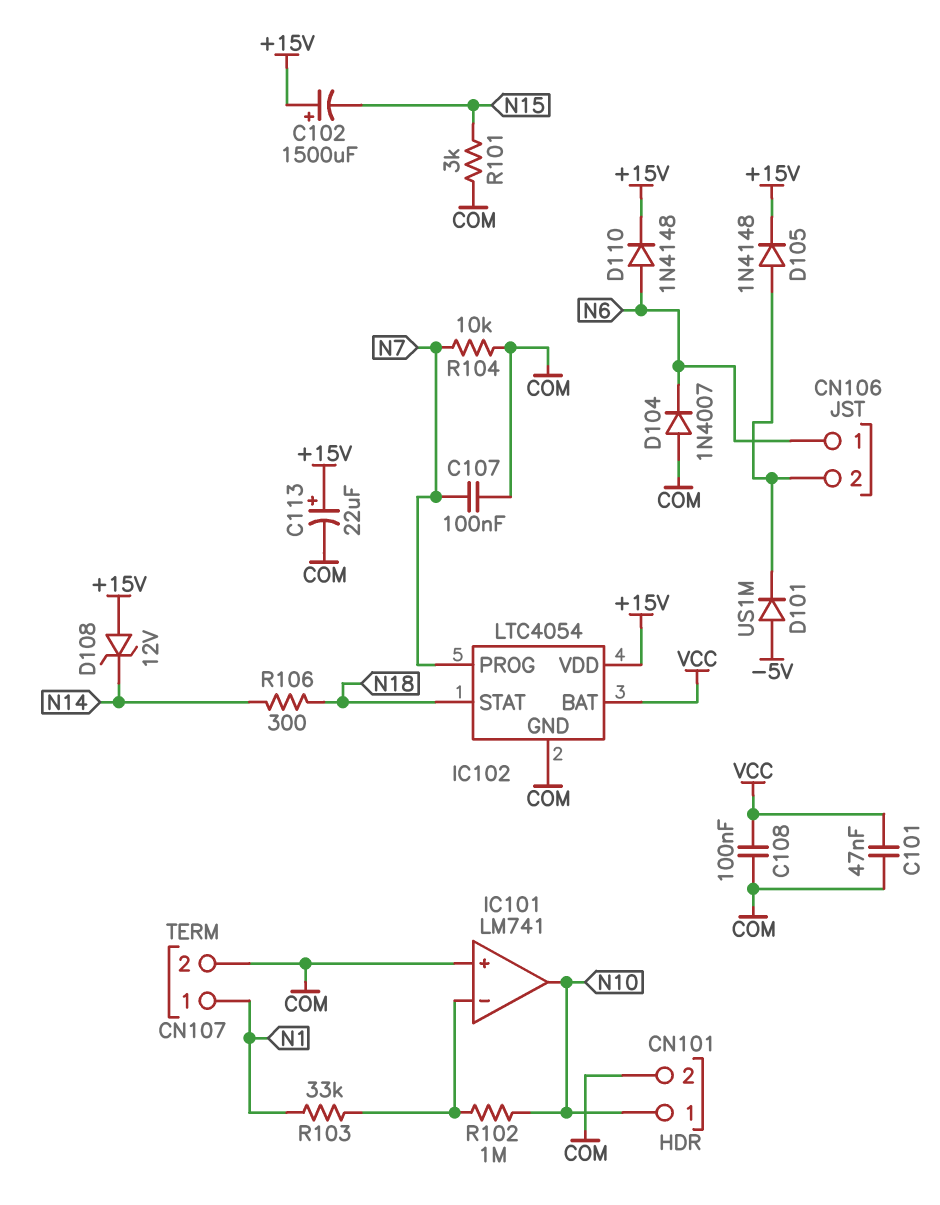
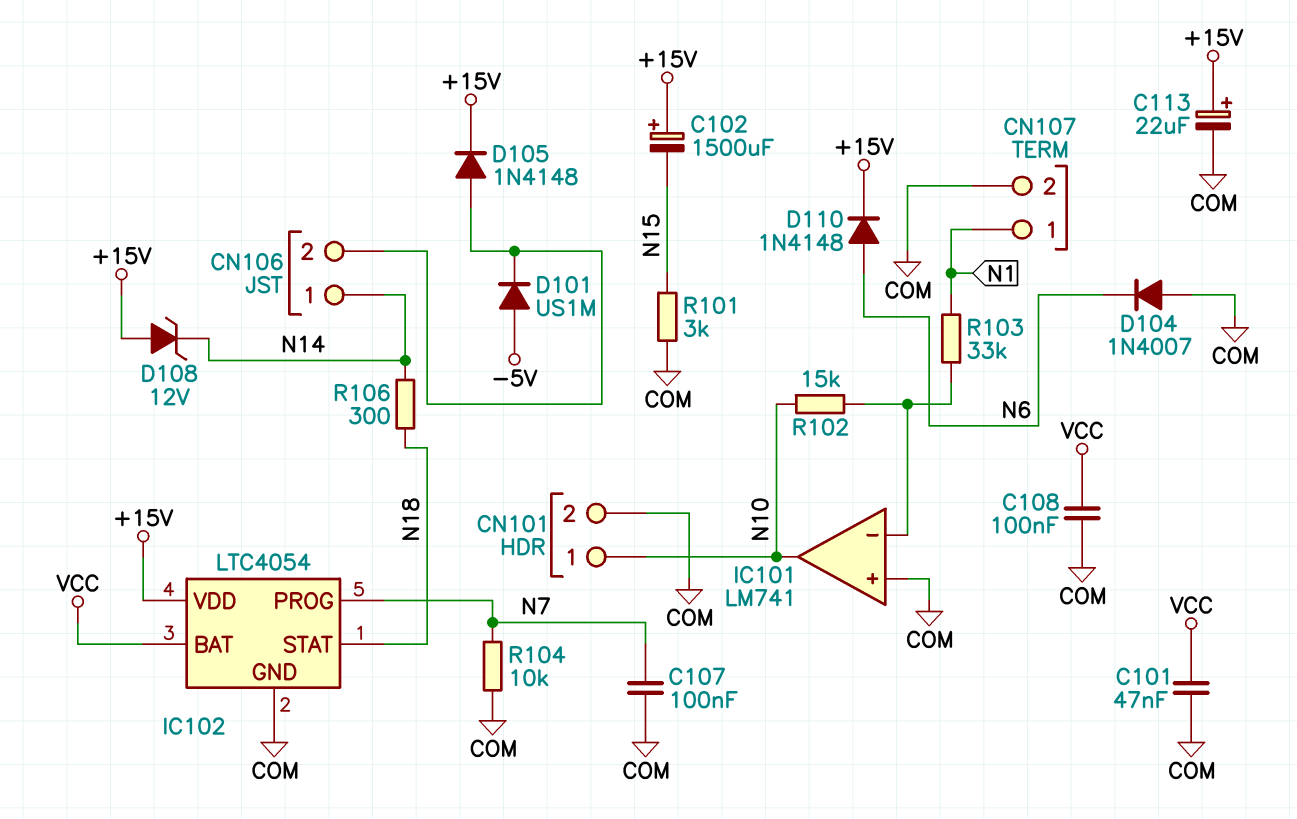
CN106 pin 1: N6 -> N14
R102: 1M (IC101/in-, N10) -> 15k (IC101/in-, N10)

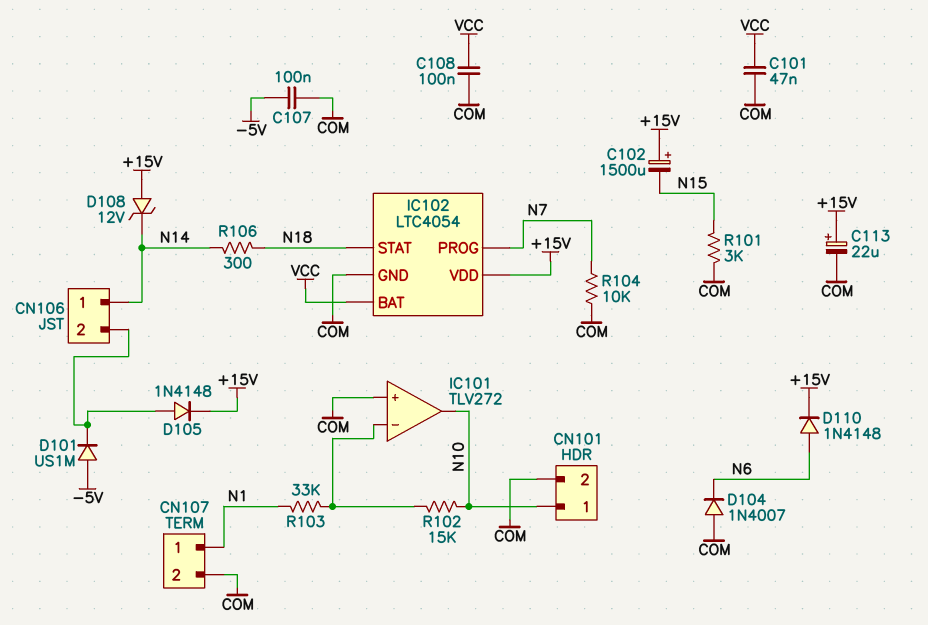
C107: 100nF (COM, N7) -> 100nF (-5V, COM)
IC101: LM741 -> TLV272

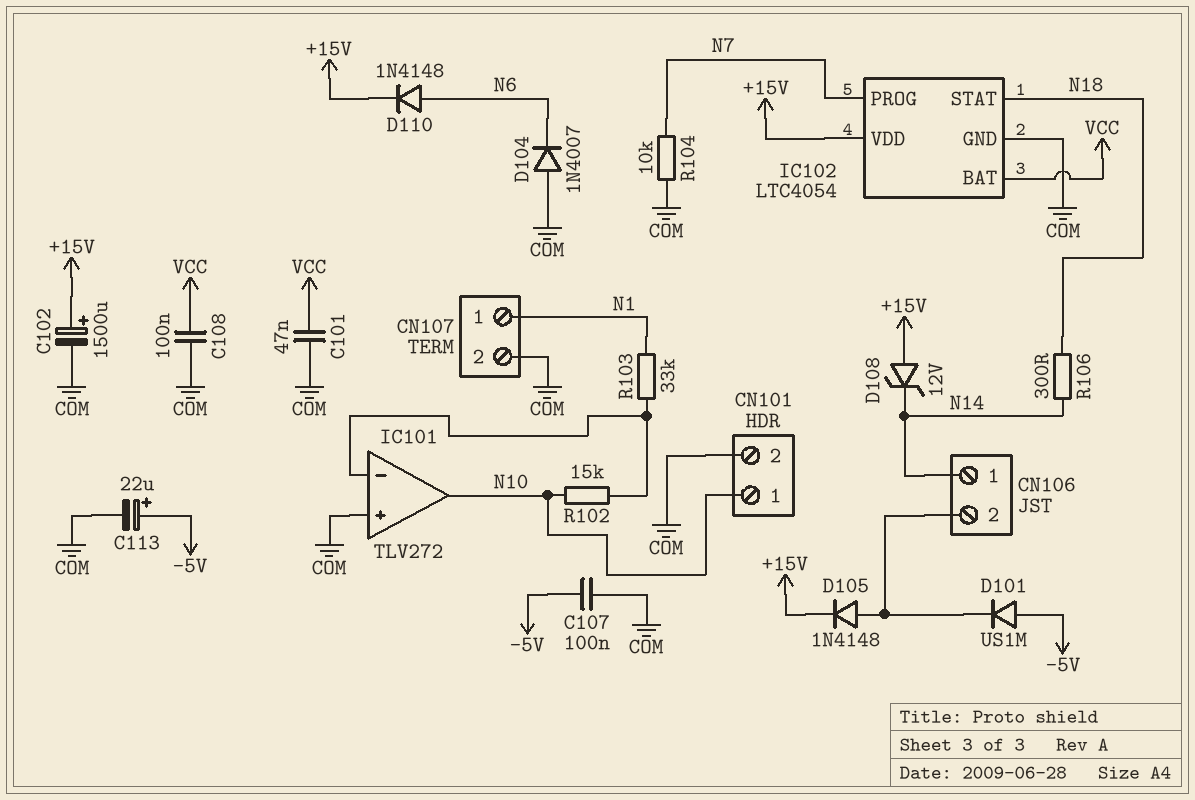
C102: 1500uF (plus +15V, minus N15) -> 1500uF (plus +15V, minus COM)
C113: 22uF (plus +15V, minus COM) -> 22uF (plus -5V, minus COM)
R101: 3k (COM, N15) -> none

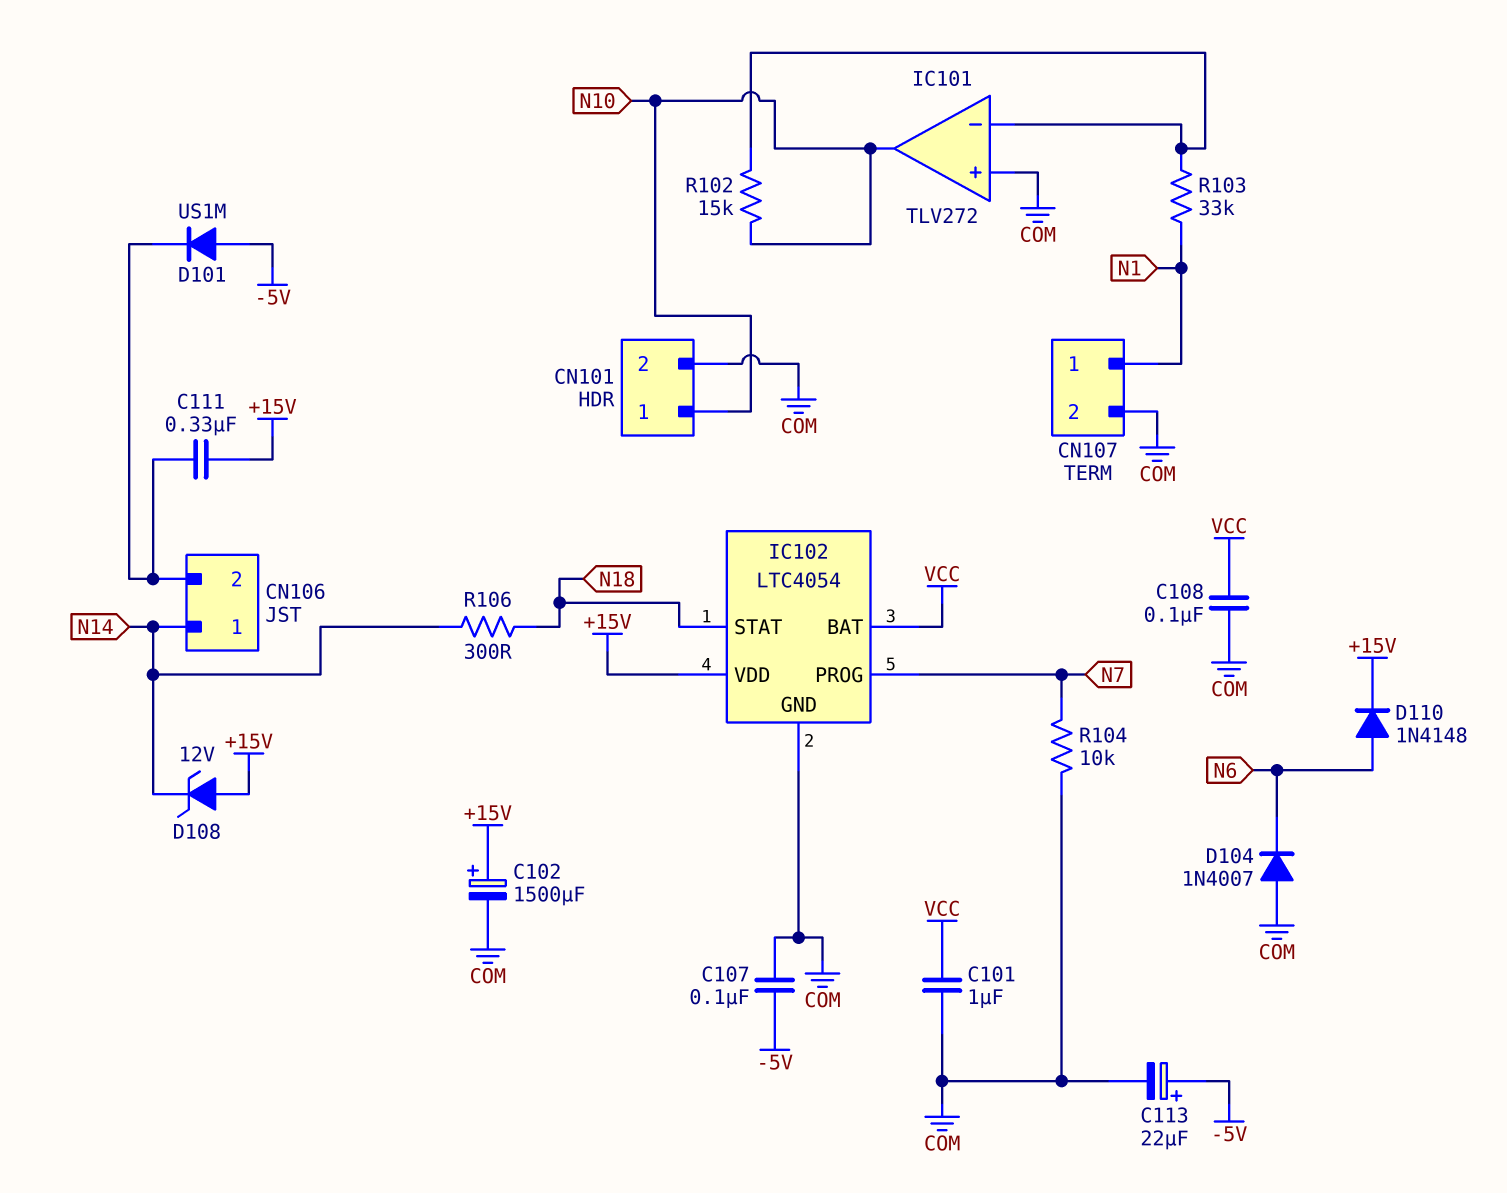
C101: 47nF (COM, VCC) -> 1uF (COM, VCC)
C111: none -> 330nF (+15V, CN106/2)
D105: diode 1N4148 (A CN106/2, K +15V) -> none

